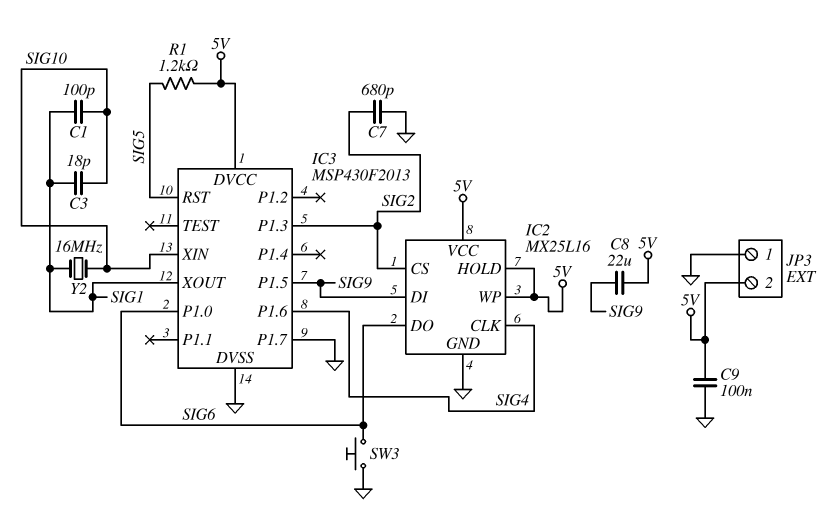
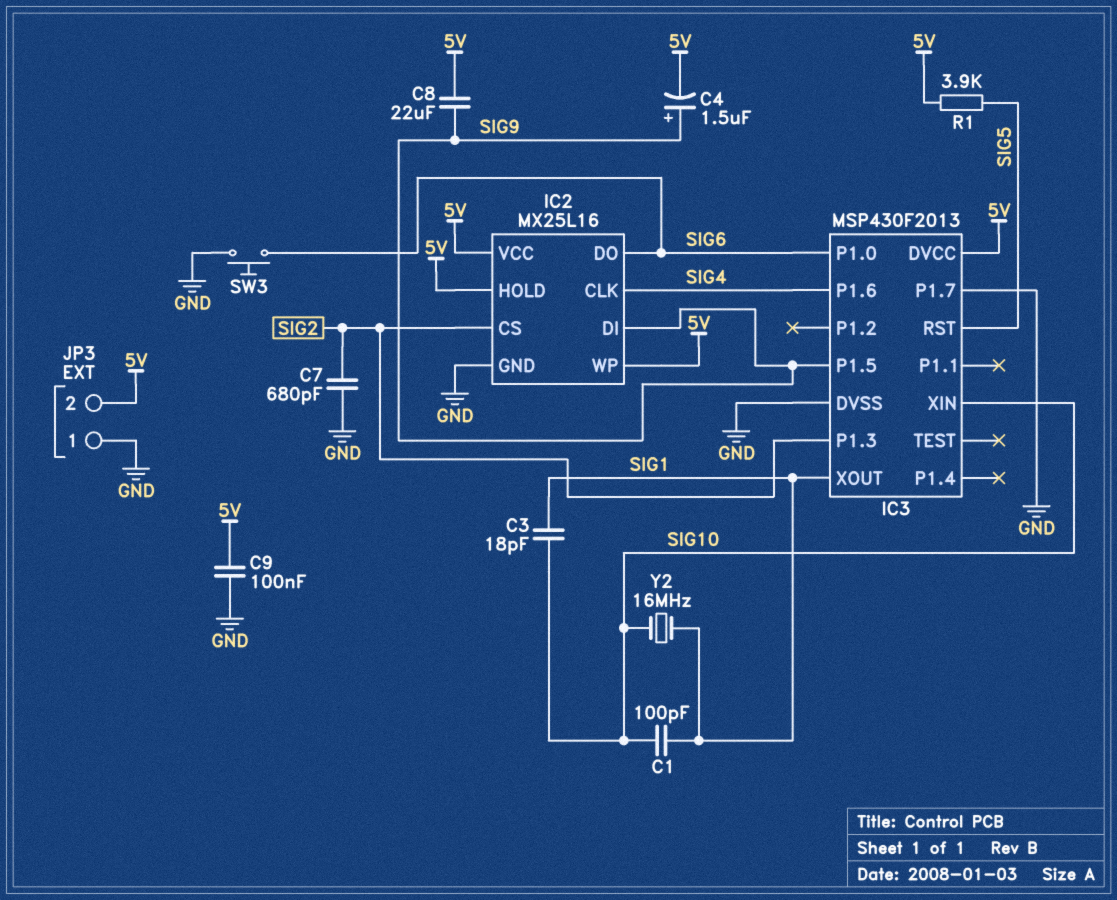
C4: none -> 1.5uF (plus SIG9, minus 5V)
R1: 1.2k (5V, SIG5) -> 3.9k (5V, SIG5)

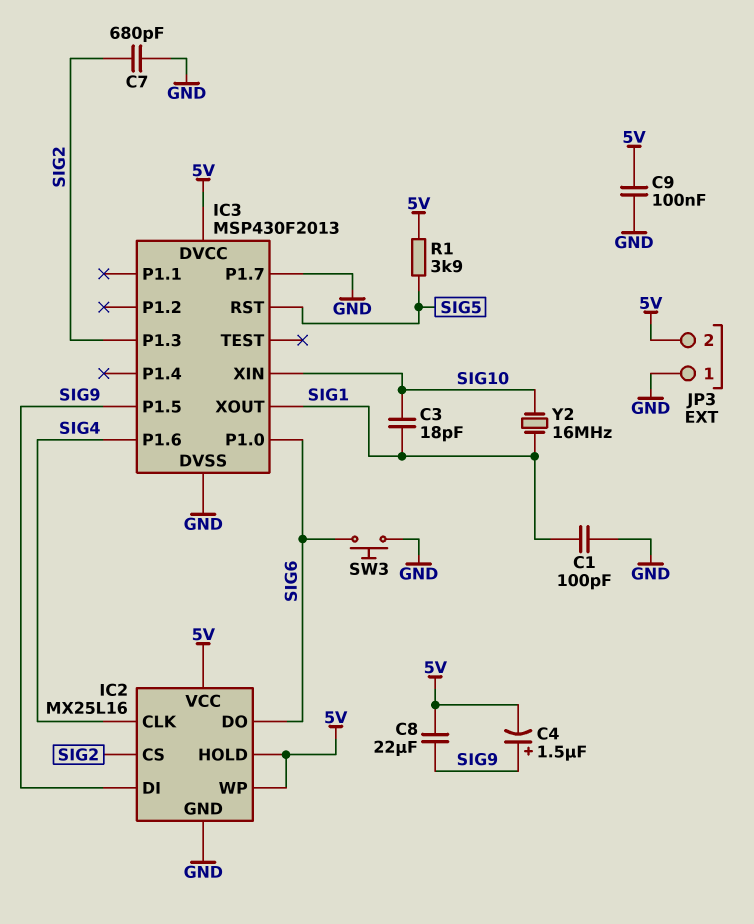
C1: 100pF (SIG1, SIG10) -> 100pF (GND, SIG1)

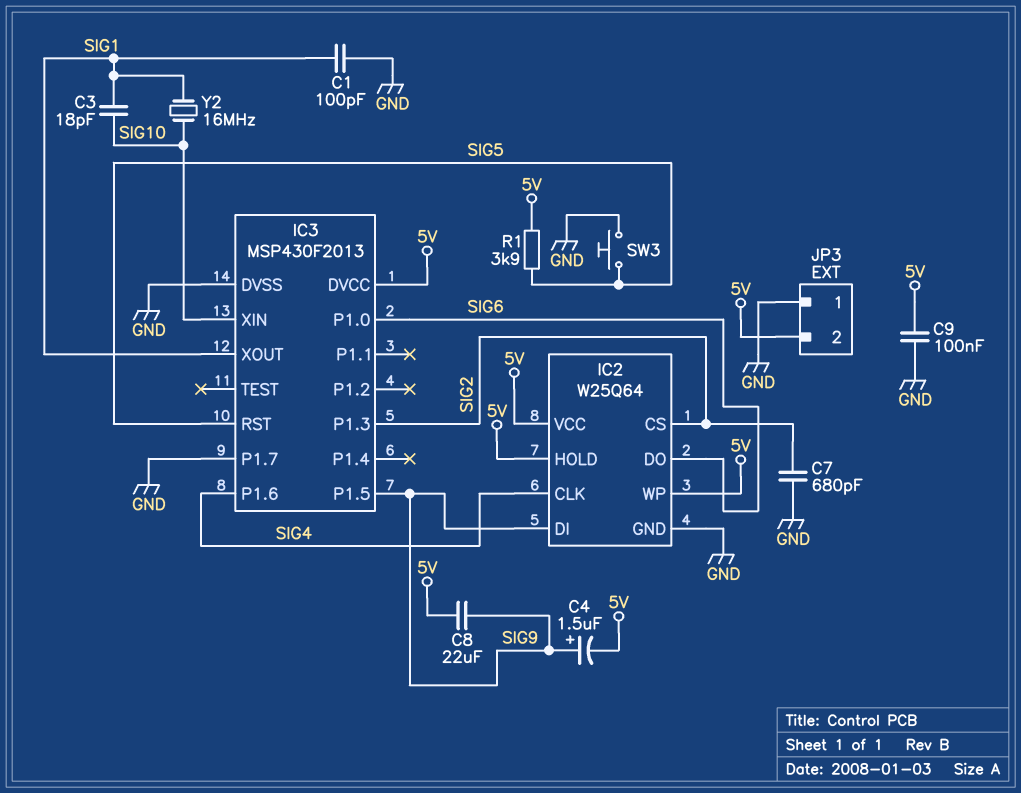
IC2: MX25L16 -> W25Q64
SW3: button (GND, SIG6) -> button (GND, SIG5)

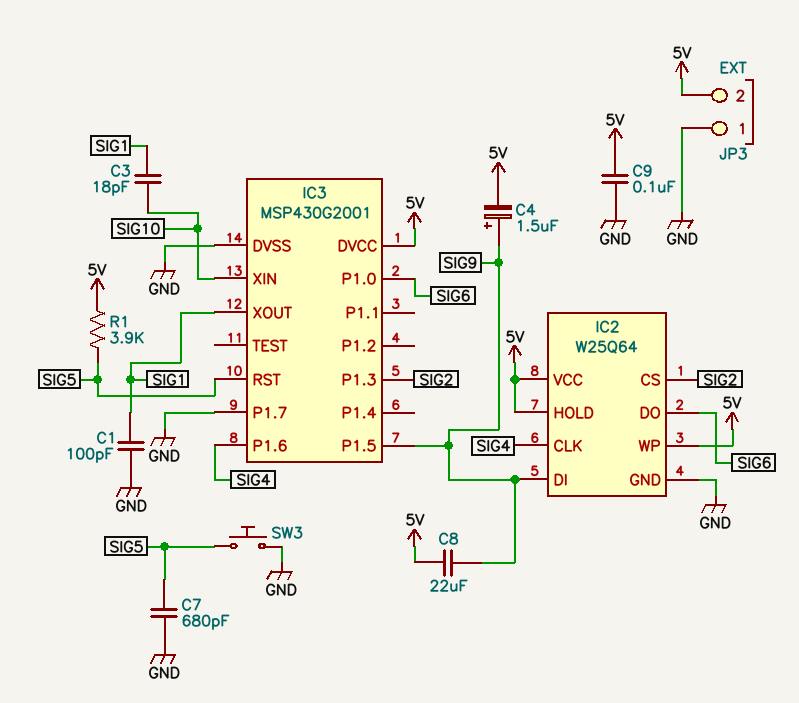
C7: 680pF (GND, SIG2) -> 680pF (GND, SIG5)
IC3: MSP430F2013 -> MSP430G2001
Y2: 16MHz (SIG1, SIG10) -> none

